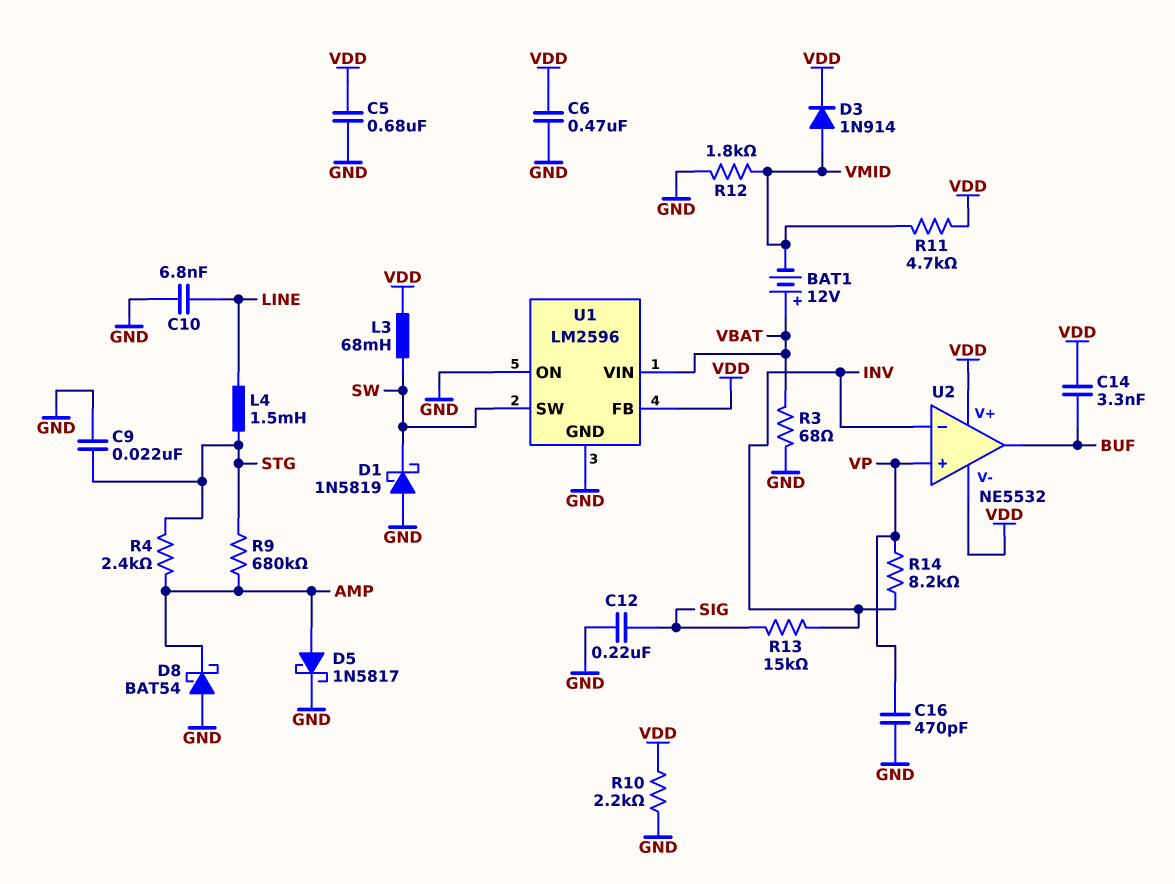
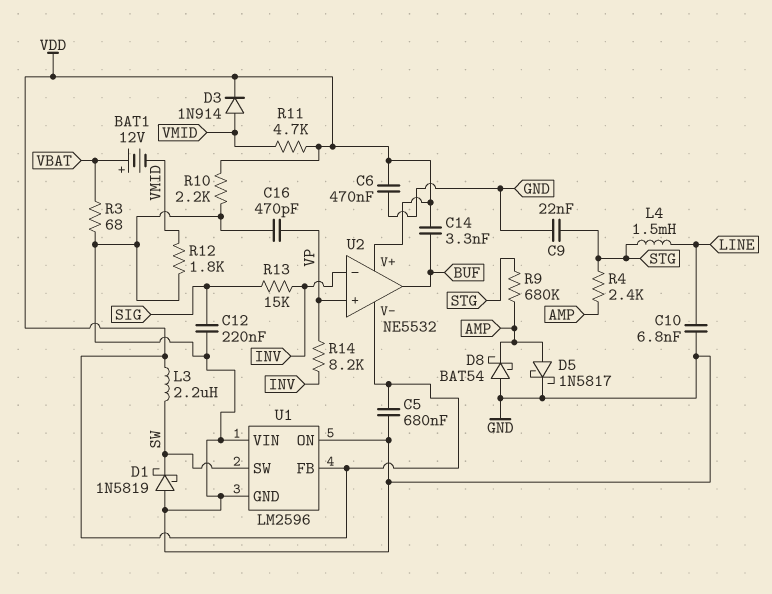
L3: 68mH (SW, VDD) -> 2.2uH (SW, VDD)
U1 pin VIN: VBAT -> GND

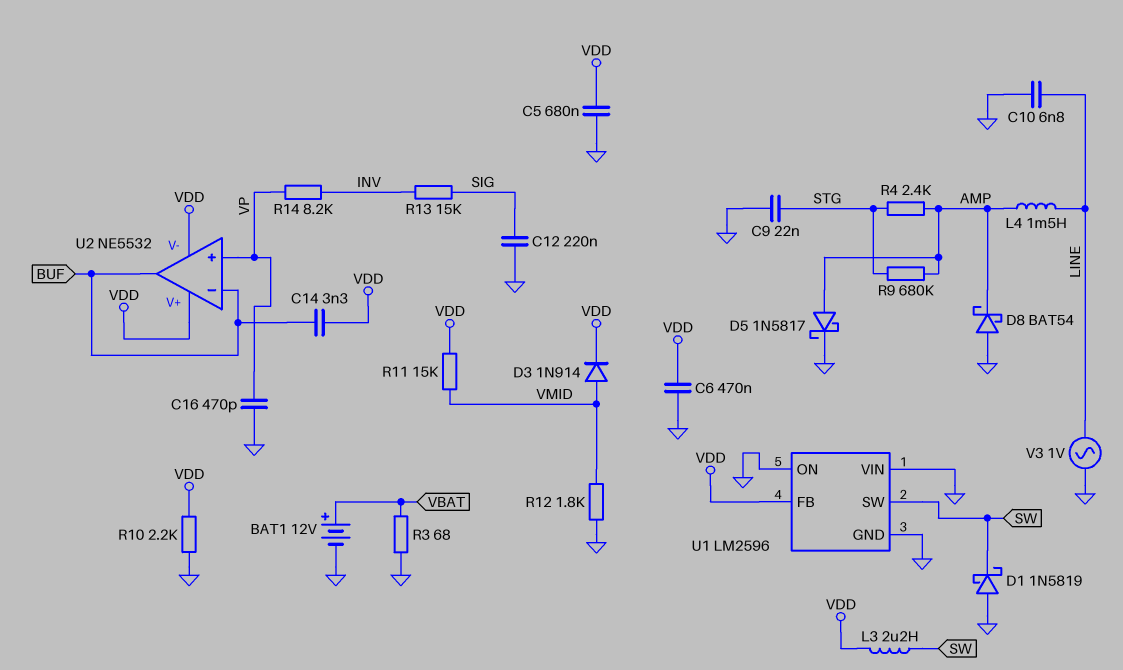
BAT1: 12V (plus VBAT, minus VMID) -> 12V (plus VBAT, minus GND)
L4: 1.5mH (LINE, STG) -> 1.5mH (AMP, LINE)
R11: 4.7k (VDD, VMID) -> 15k (VDD, VMID)
U2 pin in-: INV -> BUF
V3: none -> AC 1V (GND, LINE)

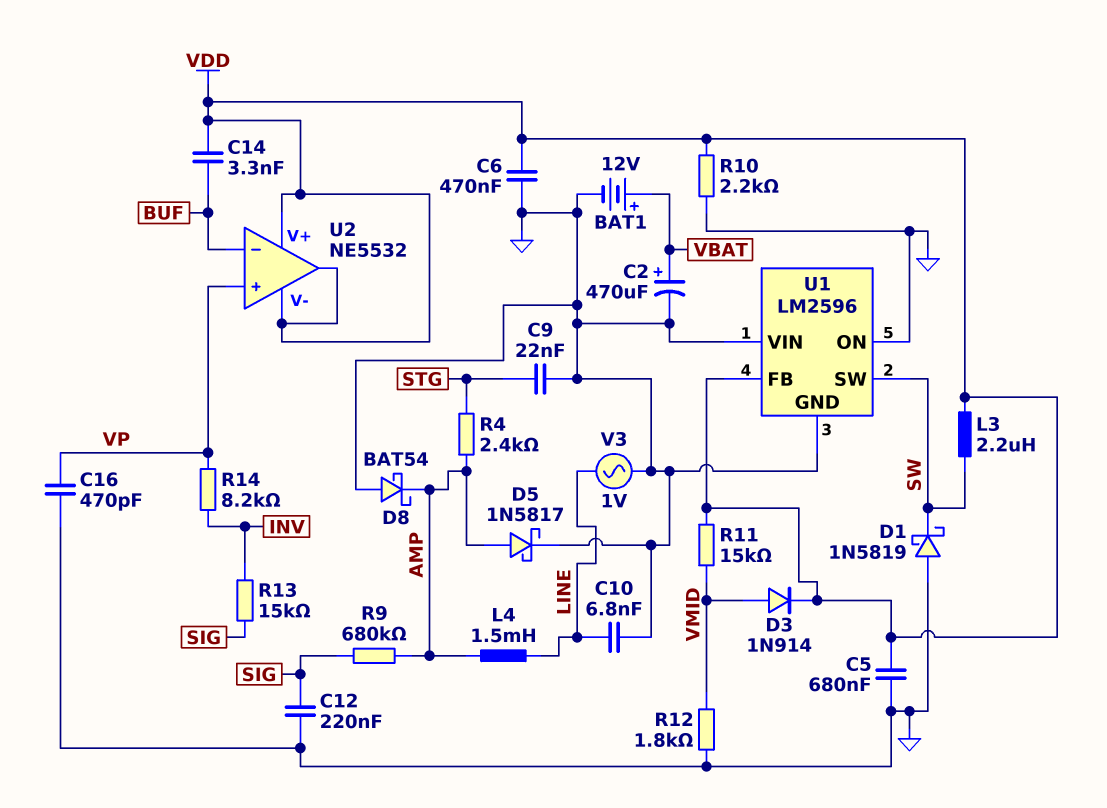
C2: none -> 470uF (plus VBAT, minus GND)
R3: 68 (GND, VBAT) -> none
R9: 680k (AMP, STG) -> 680k (AMP, SIG)
U2 pin out: BUF -> VDD

